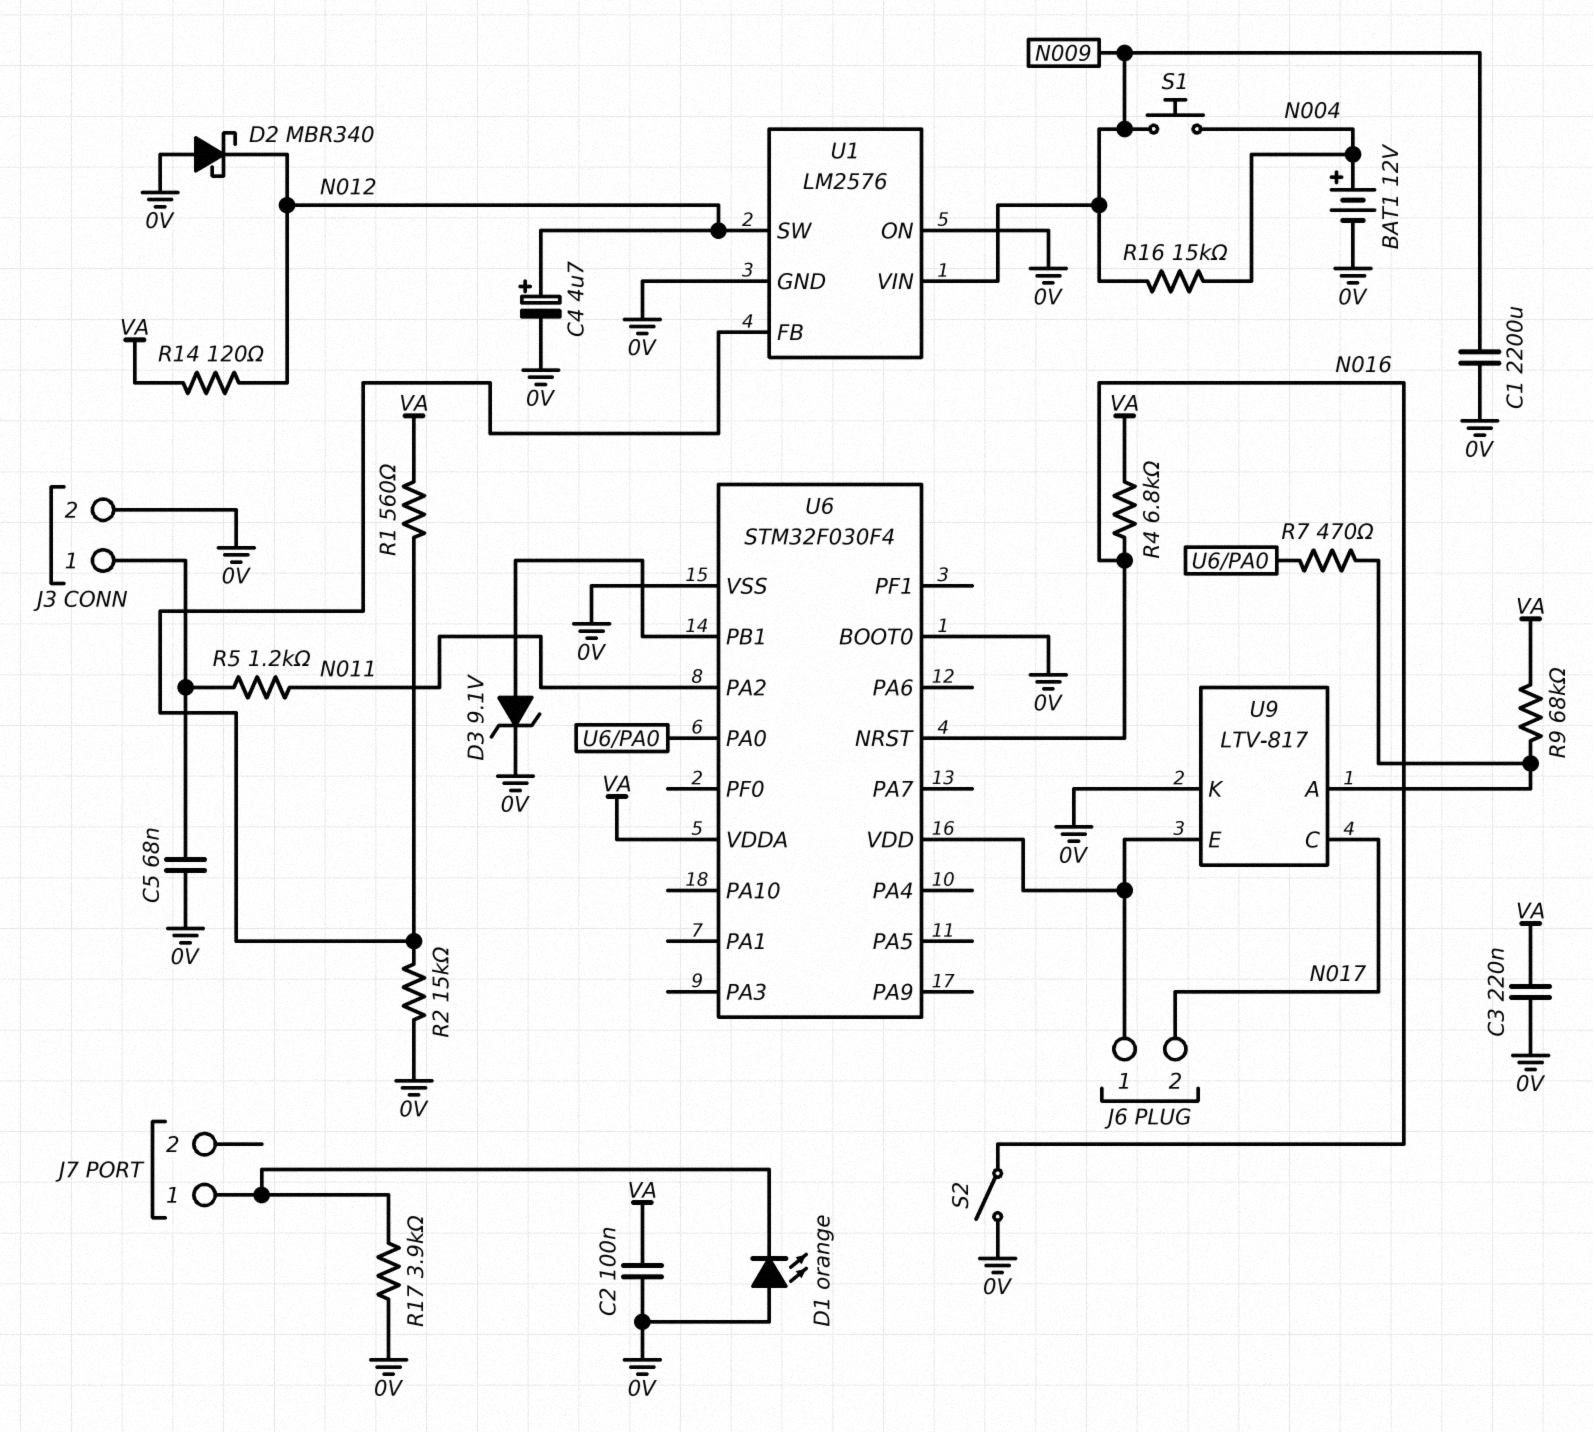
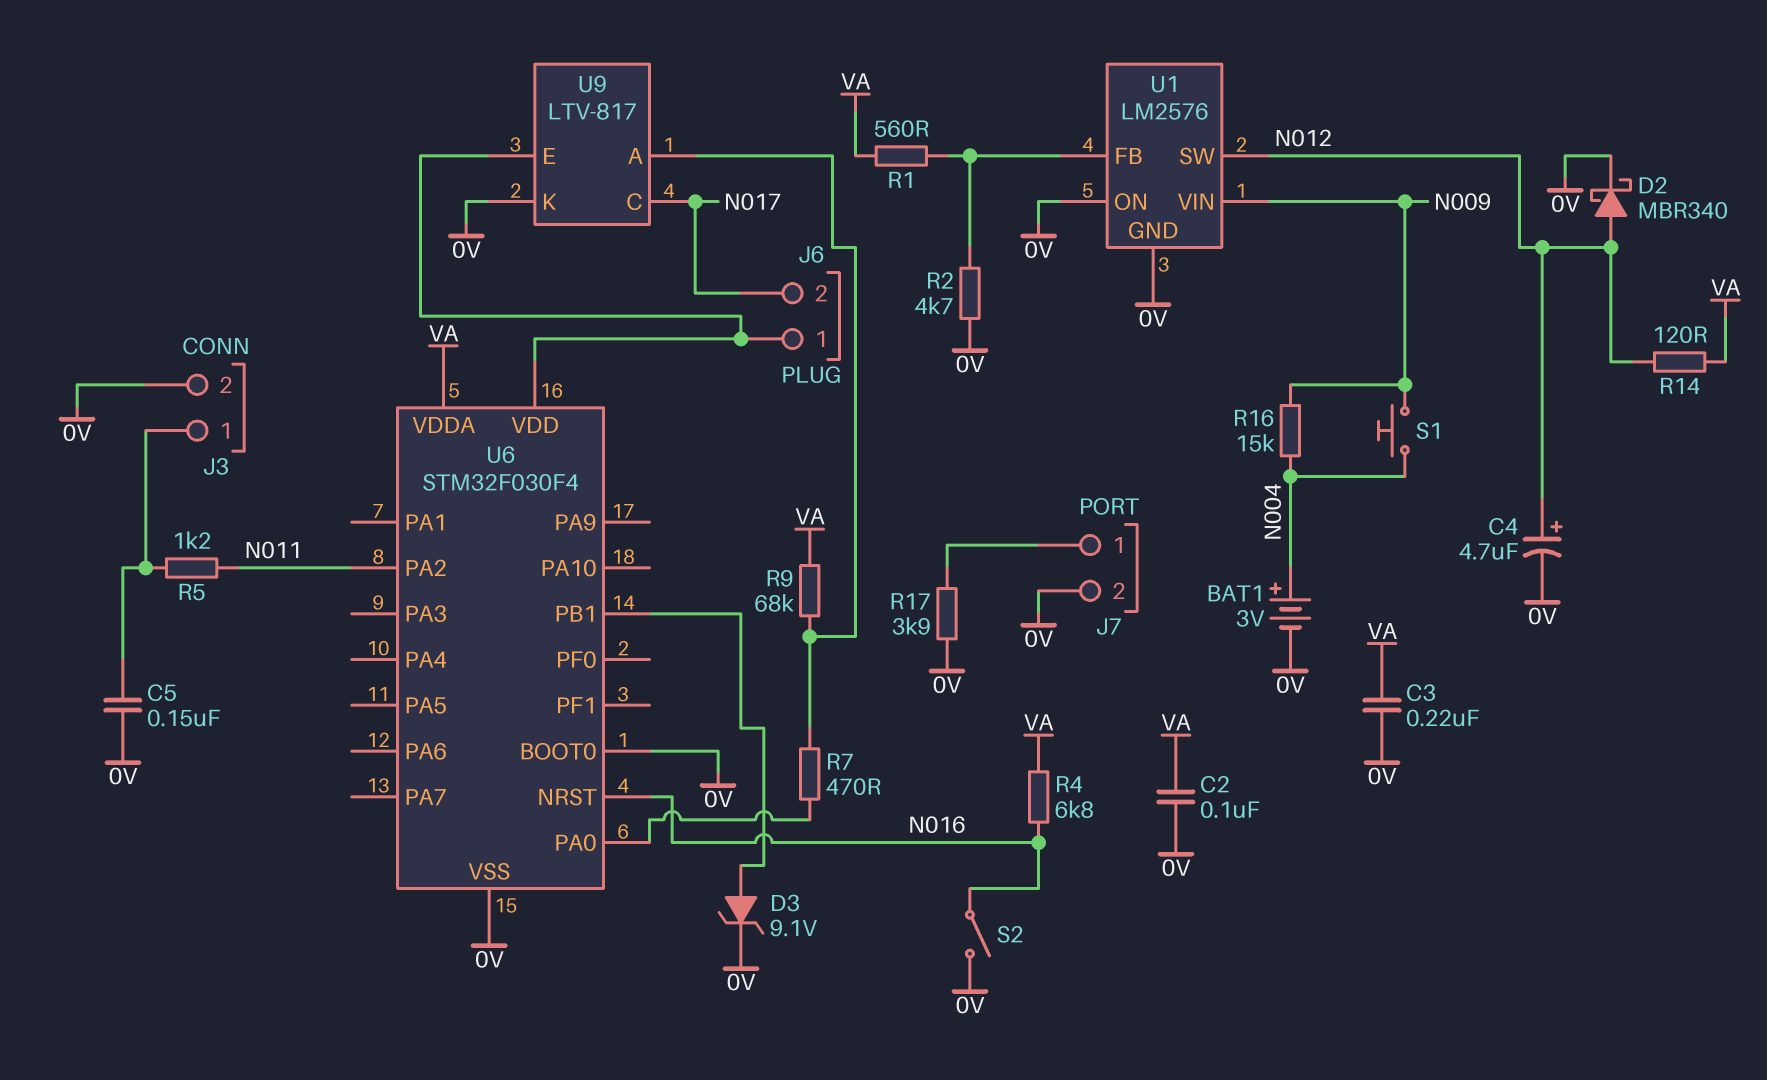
BAT1: 12V (plus N004, minus 0V) -> 3V (plus N004, minus 0V)
C1: 2200uF (0V, N009) -> none
C5: 68nF (0V, J3/1) -> 150nF (0V, J3/1)
D1: LED orange (A 0V, K J7/1) -> none
D2: schottky MBR340 (A 0V, K N012) -> schottky MBR340 (A N012, K 0V)
J7 pin 2: none -> 0V
R2: 15k (0V, U1/FB) -> 4.7k (0V, U1/FB)

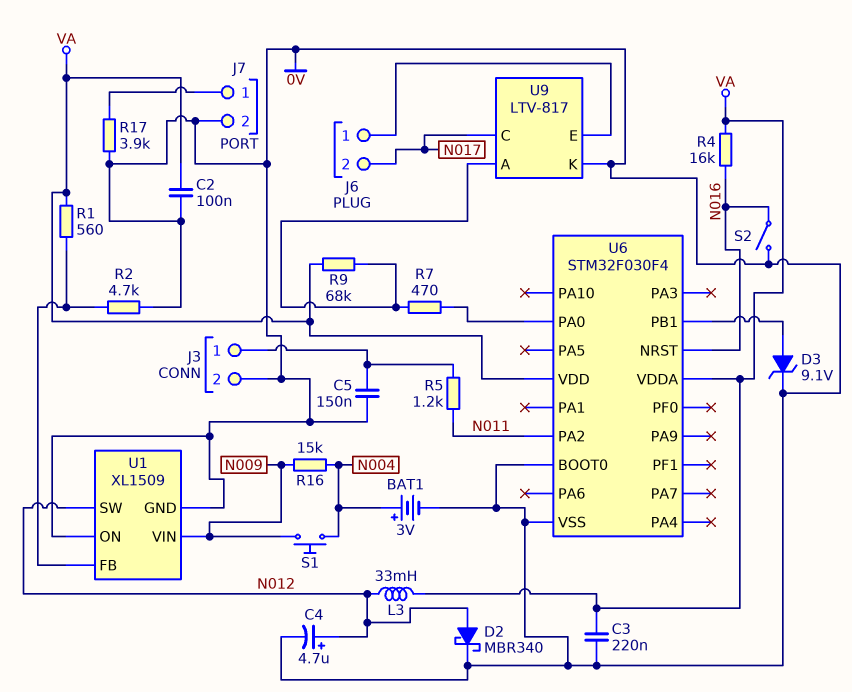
L3: none -> 33mH (N012, VA)
R4: 6.8k (N016, VA) -> 16k (N016, VA)
R14: 120 (N012, VA) -> none
U1: LM2576 -> XL1509
U6 pin VDD: J6/1 -> VA

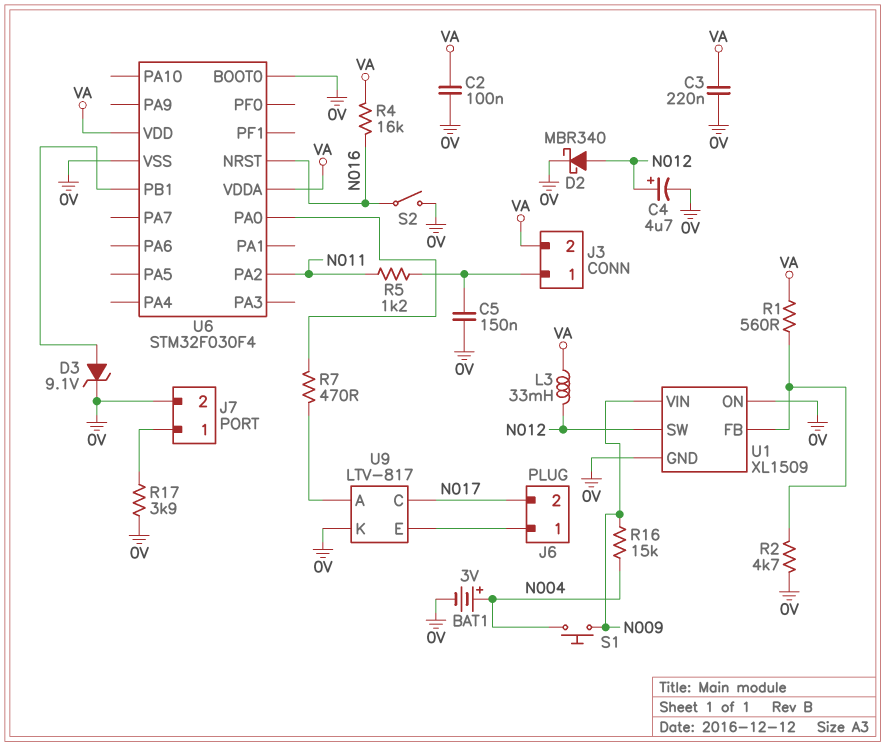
J3 pin 2: 0V -> VA
R9: 68k (U9/A, VA) -> none

